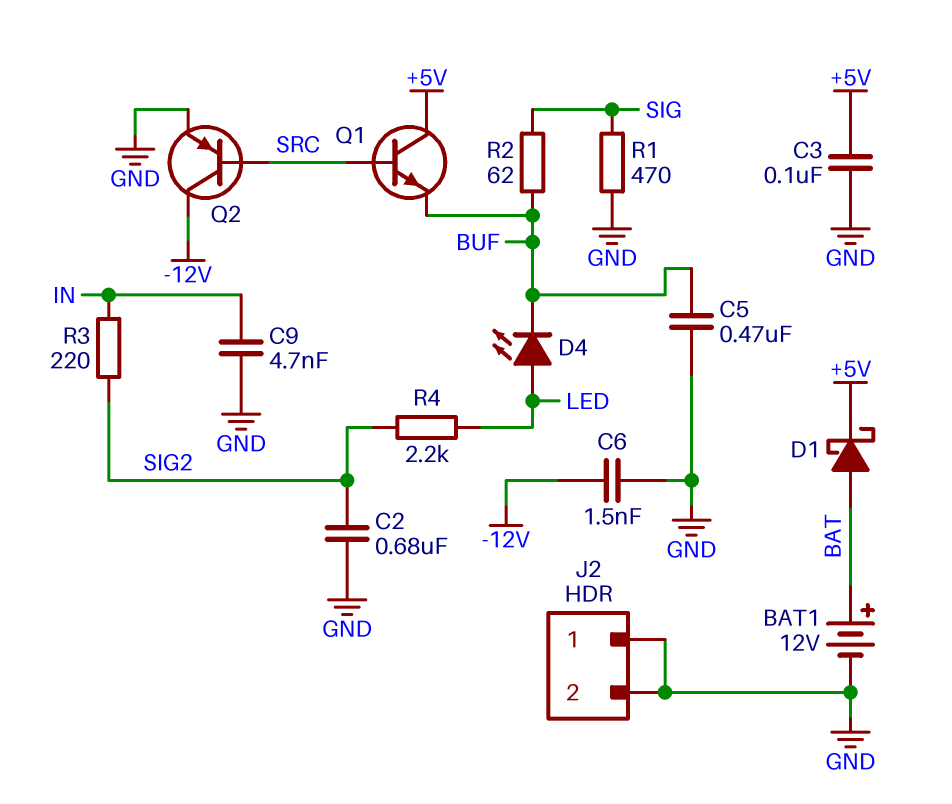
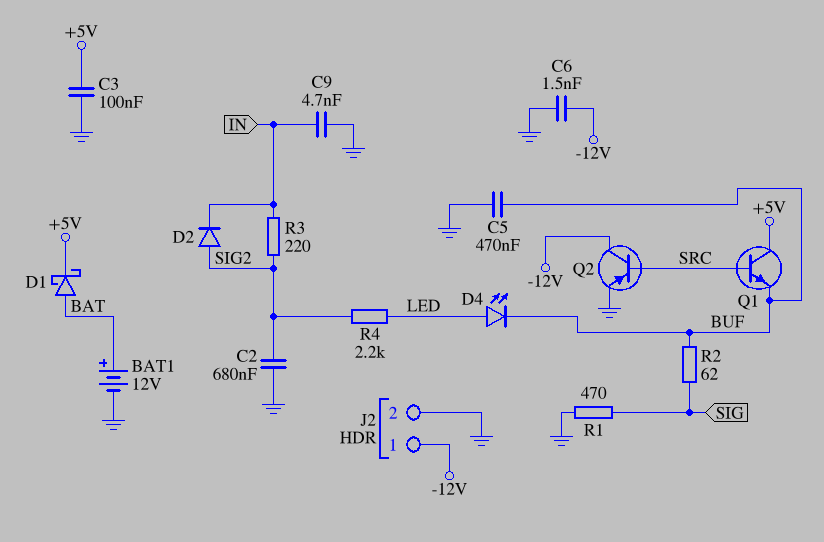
D2: none -> diode (A SIG2, K IN)
J2 pin 1: GND -> -12V

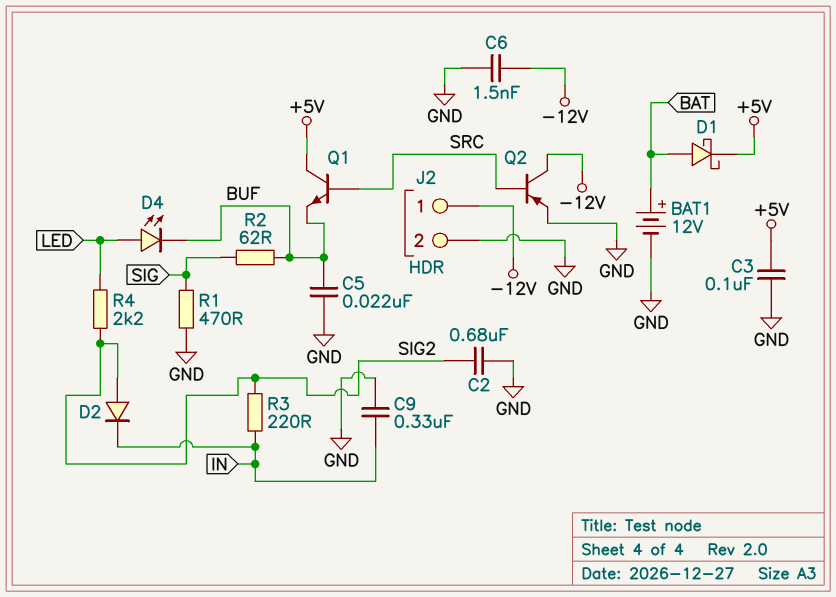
C5: 470nF (BUF, GND) -> 22nF (BUF, GND)
C9: 4.7nF (GND, IN) -> 330nF (GND, IN)

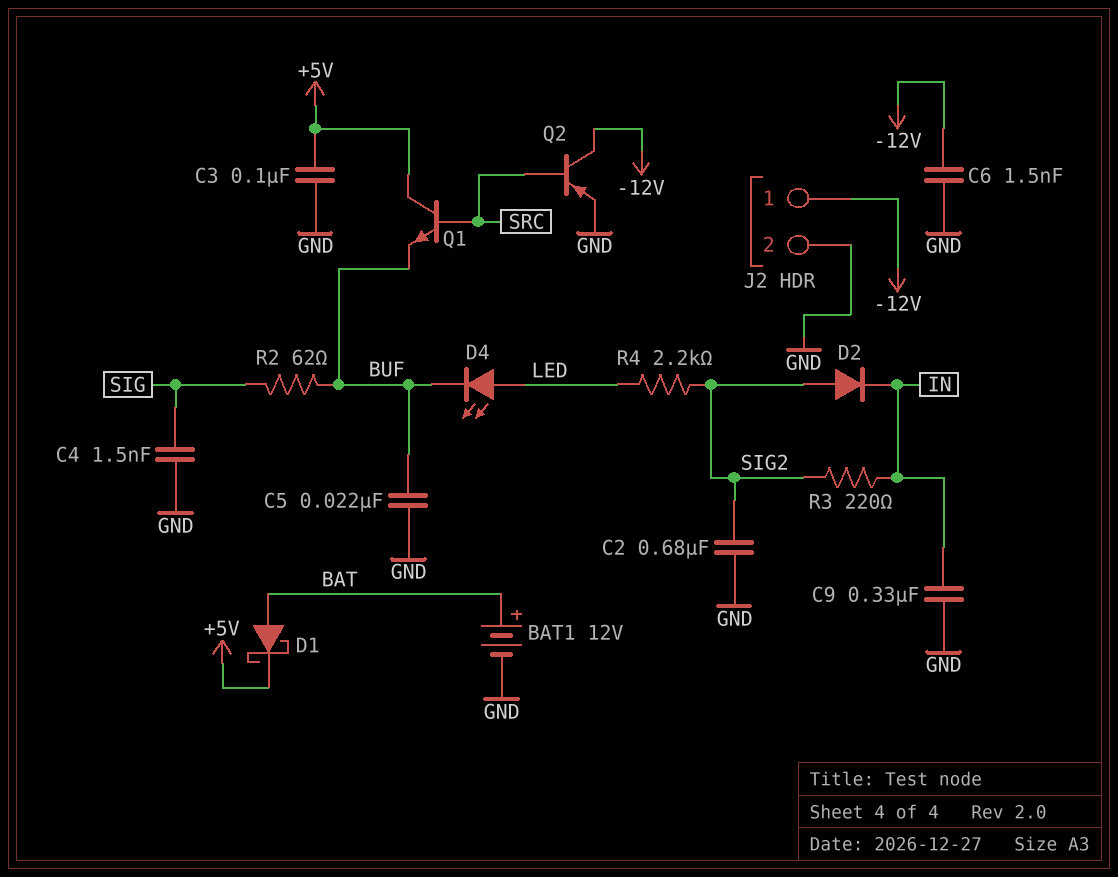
C4: none -> 1.5nF (GND, SIG)
R1: 470 (GND, SIG) -> none

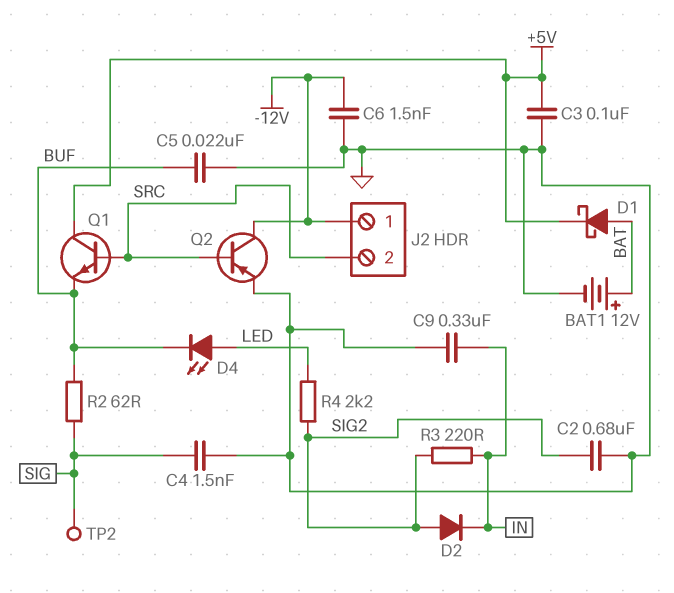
J2 pin 2: GND -> SRC
TP2: none -> test point (SIG)

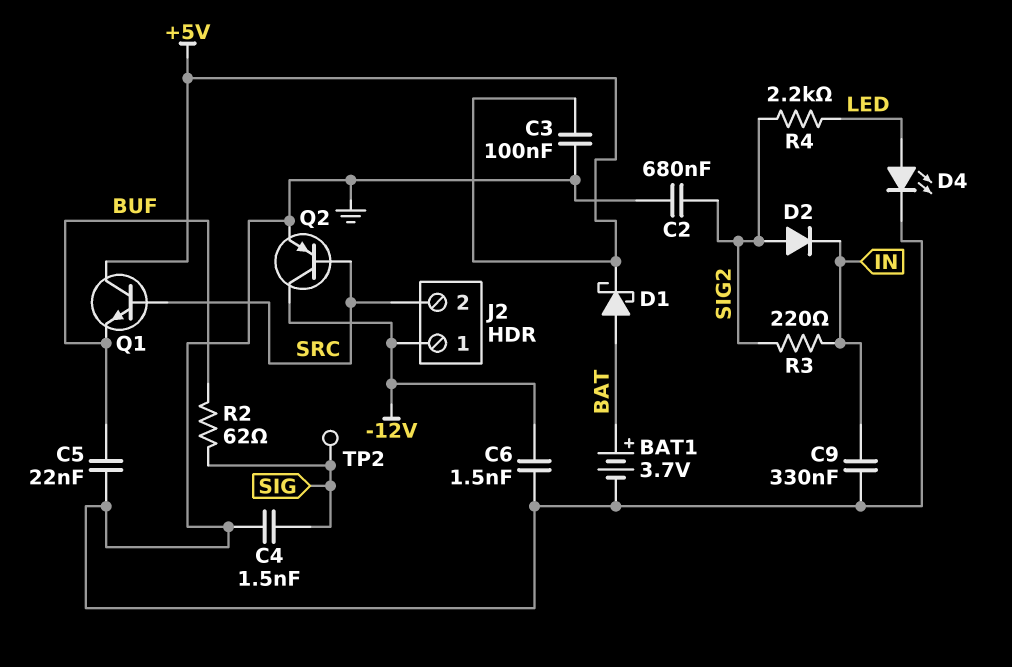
BAT1: 12V (plus BAT, minus GND) -> 3.7V (plus BAT, minus GND)
D4: LED (A LED, K BUF) -> LED (A LED, K GND)

